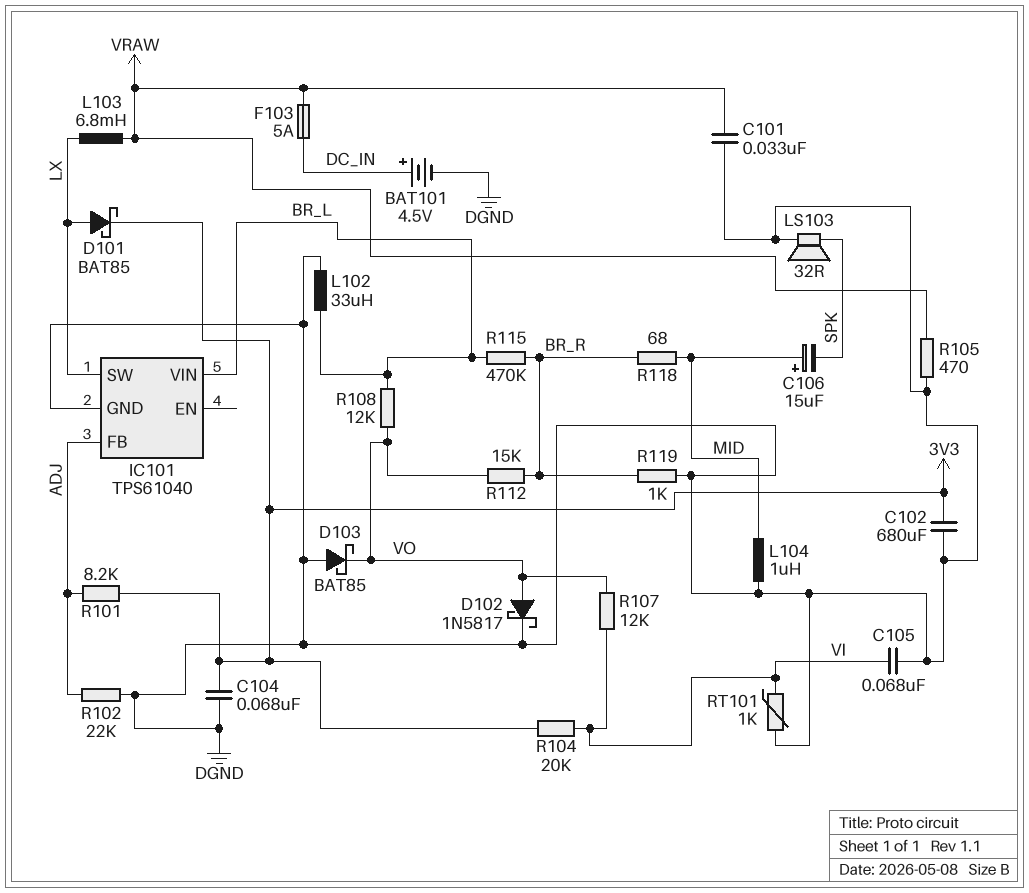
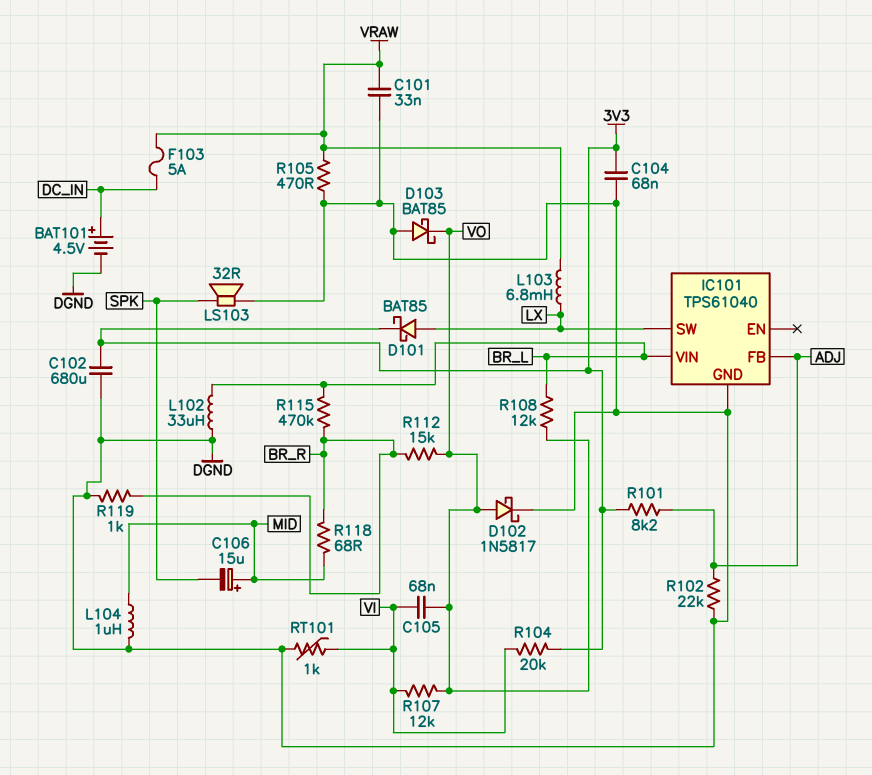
C105: 68nF (DGND, VI) -> 68nF (VI, VO)

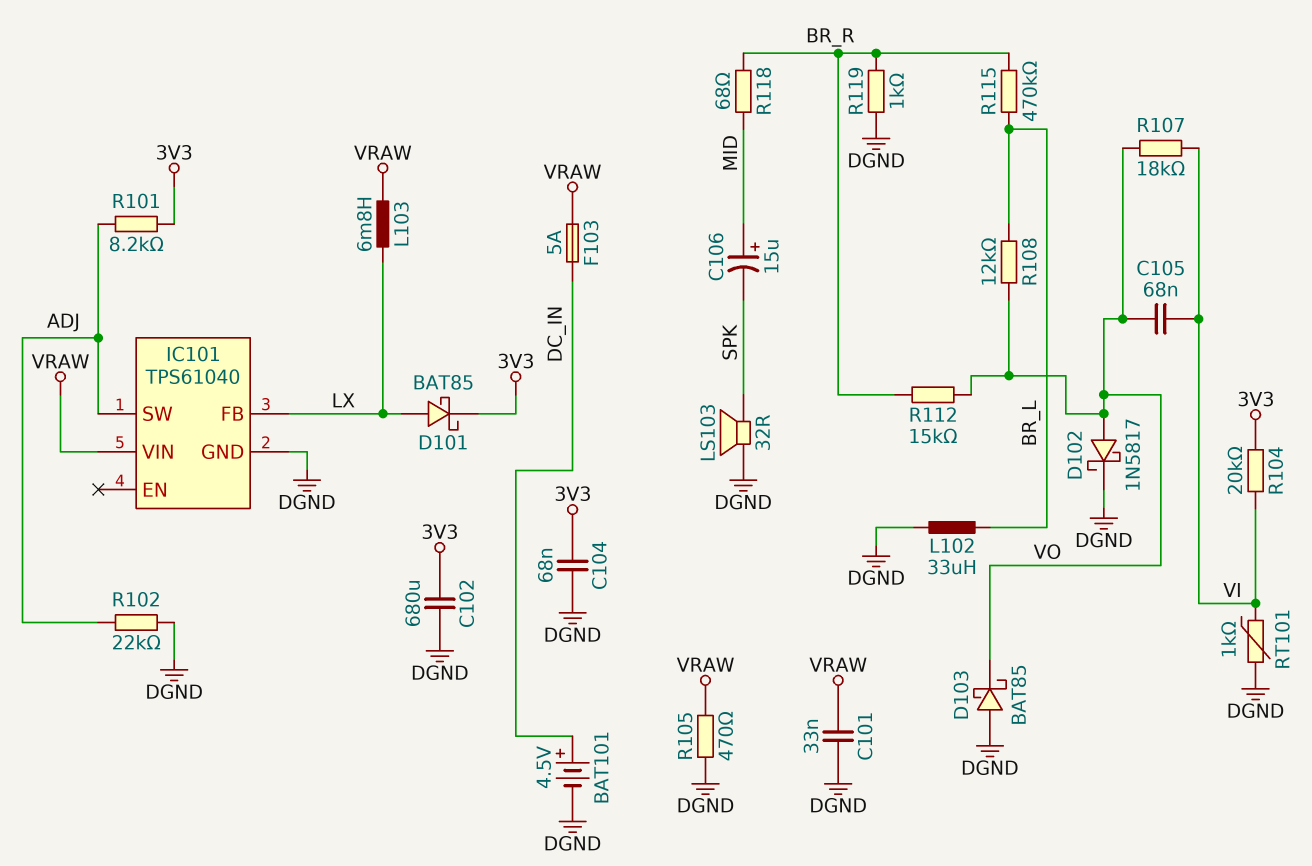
IC101 pin FB: ADJ -> LX
IC101 pin SW: LX -> ADJ
IC101 pin VIN: BR_L -> VRAW
L104: 1uH (DGND, MID) -> none
R107: 12k (VI, VO) -> 18k (VI, VO)

